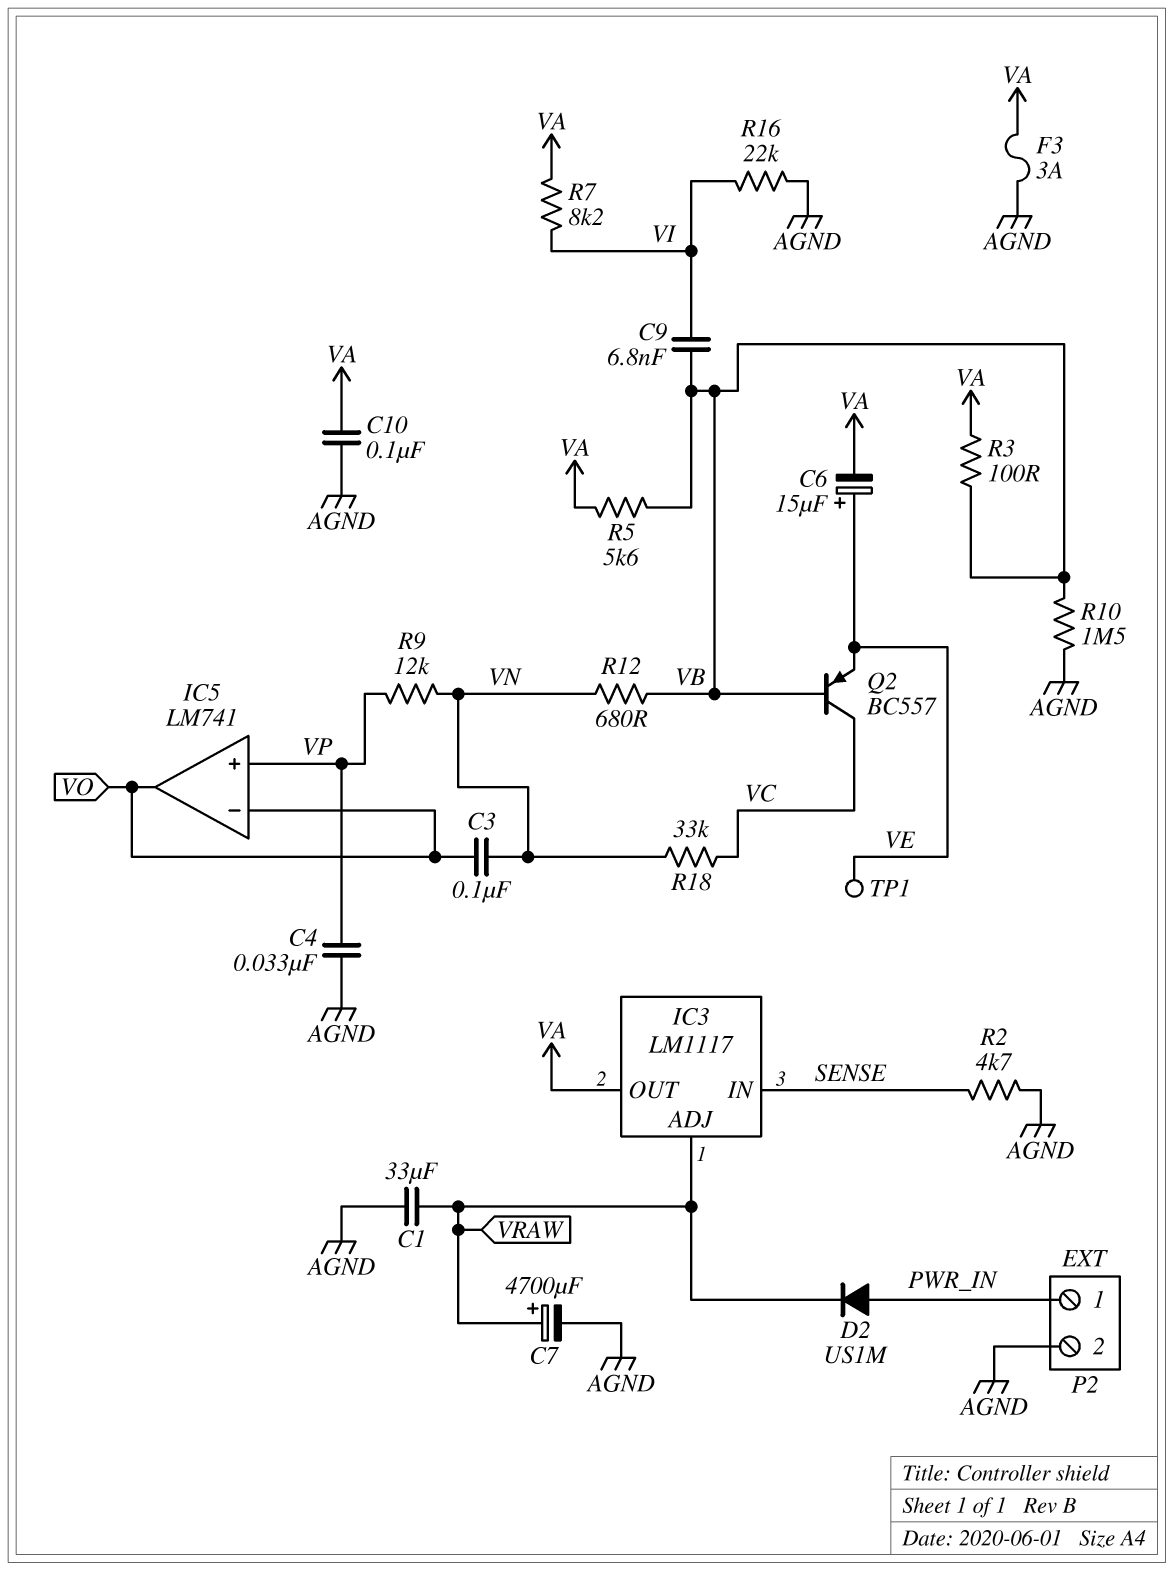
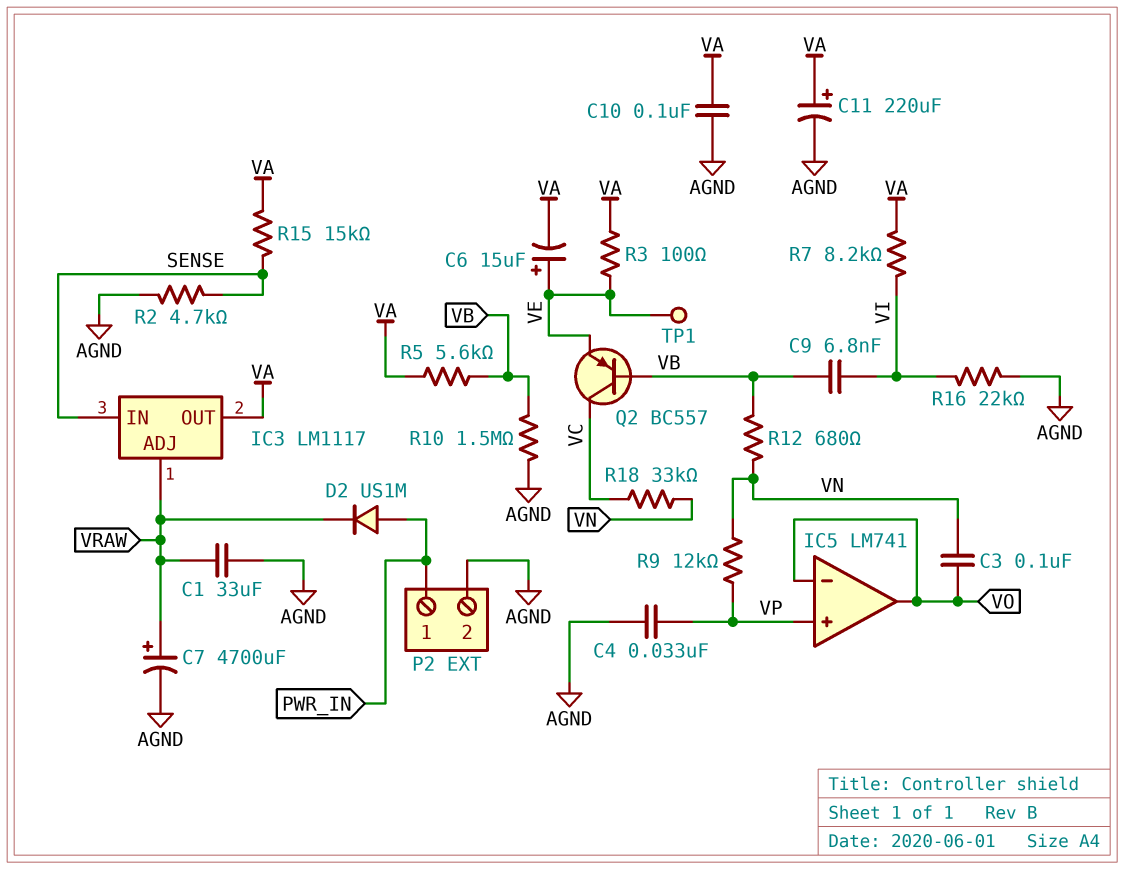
C11: none -> 220uF (plus VA, minus AGND)
F3: 3A (AGND, VA) -> none
R3: 100 (VA, VB) -> 100 (VA, VE)
R15: none -> 15k (SENSE, VA)

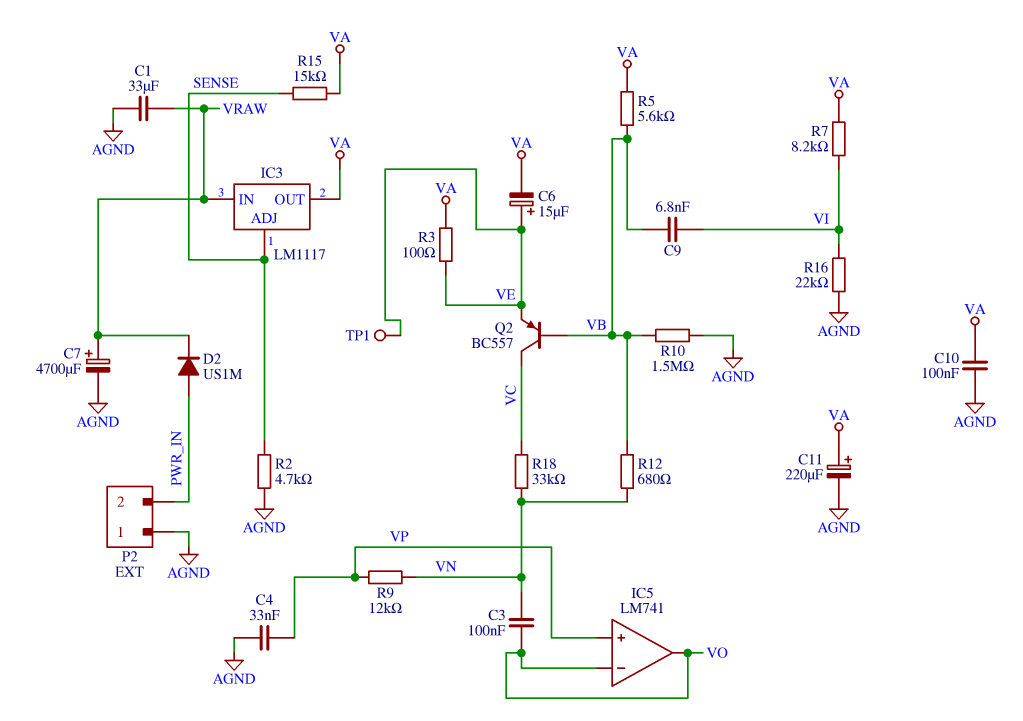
IC3 pin ADJ: VRAW -> SENSE
IC3 pin IN: SENSE -> VRAW
P2 pin 1: PWR_IN -> AGND
P2 pin 2: AGND -> PWR_IN

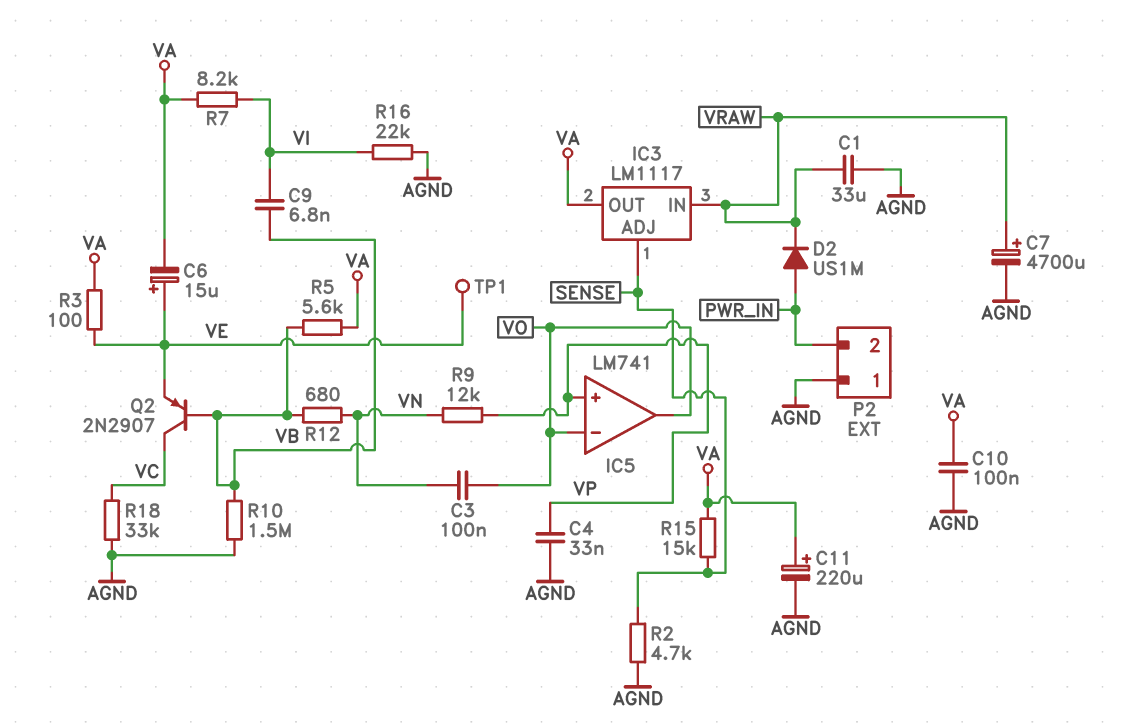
Q2: PNP BC557 (B VB, C VC, E VE) -> PNP 2N2907 (B VB, C VC, E VE)
R18: 33k (VC, VN) -> 33k (AGND, VC)

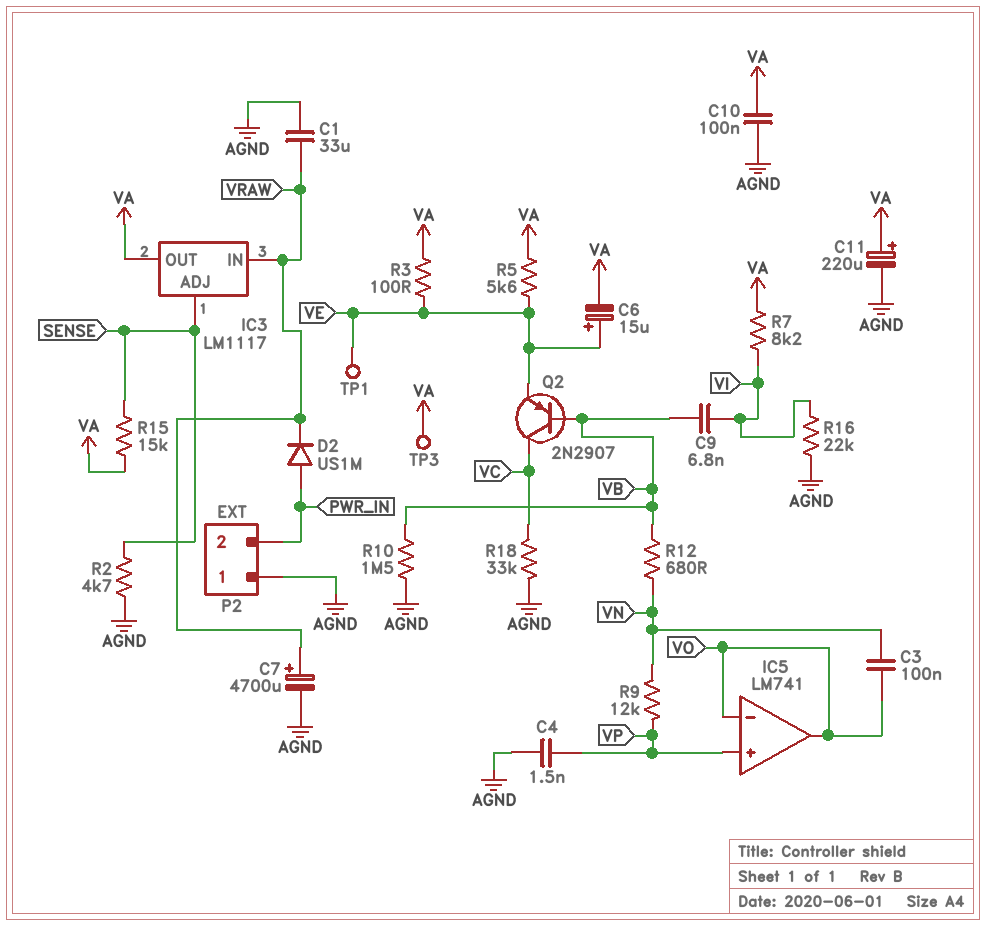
C4: 33nF (AGND, VP) -> 1.5nF (AGND, VP)
R5: 5.6k (VA, VB) -> 5.6k (VA, VE)
TP3: none -> test point (VA)

